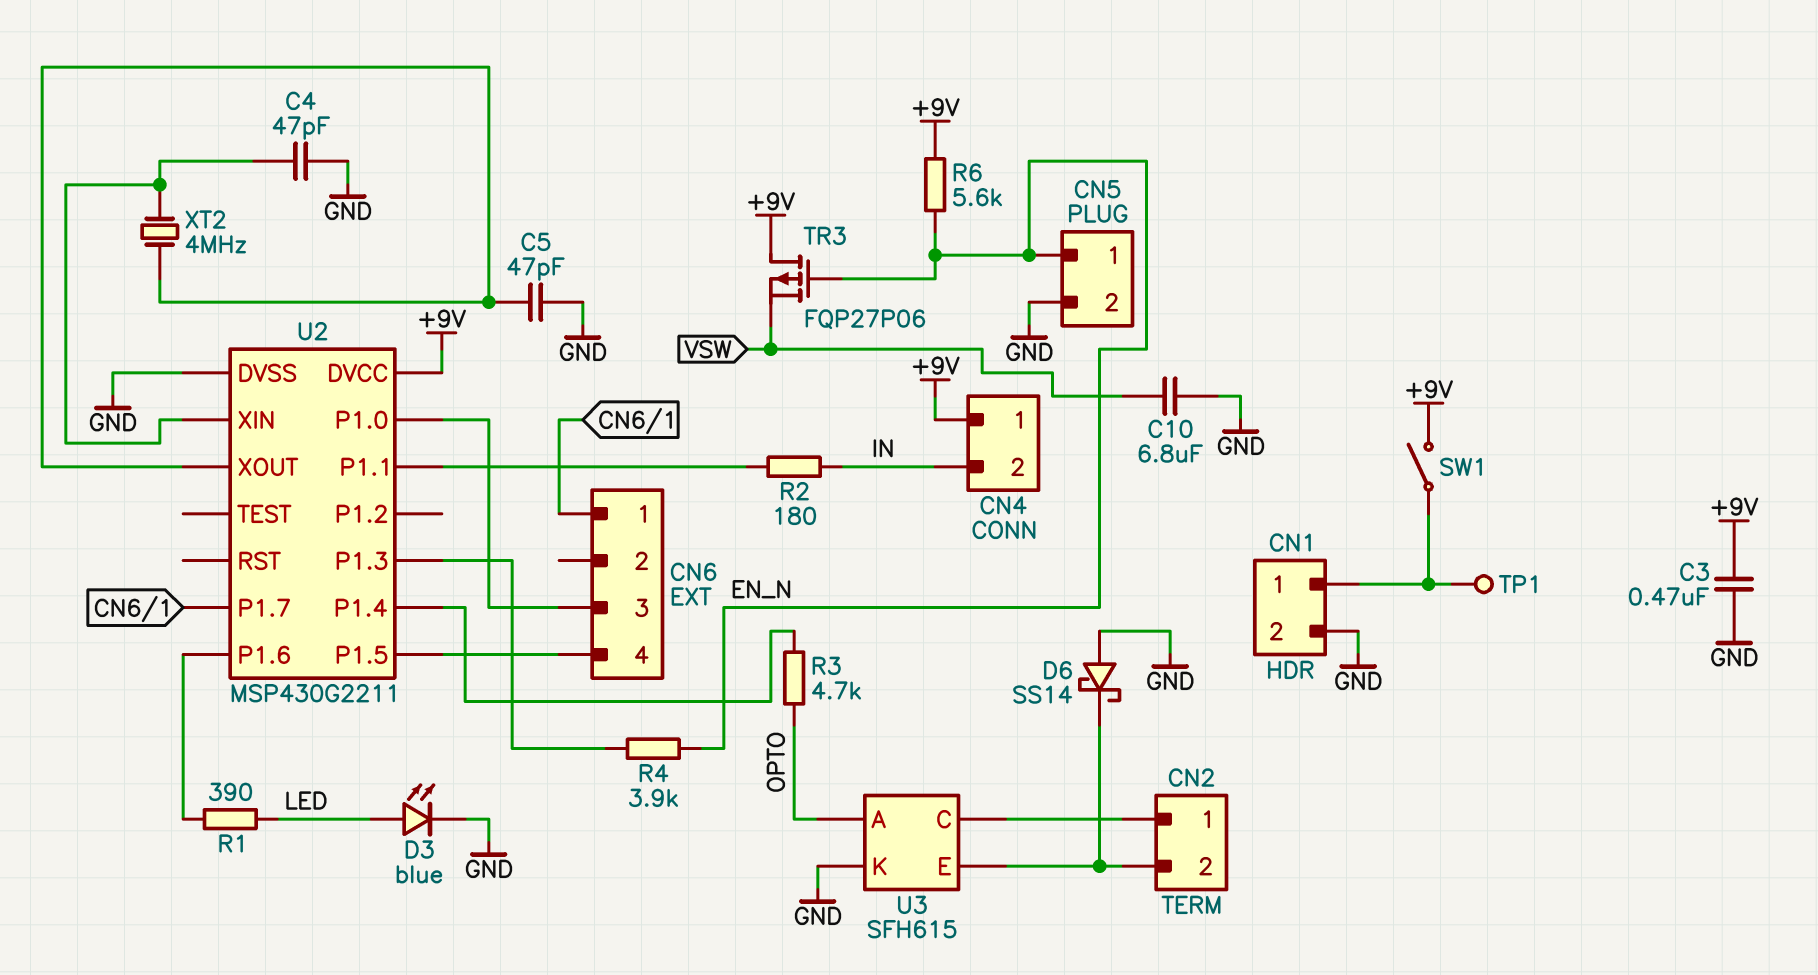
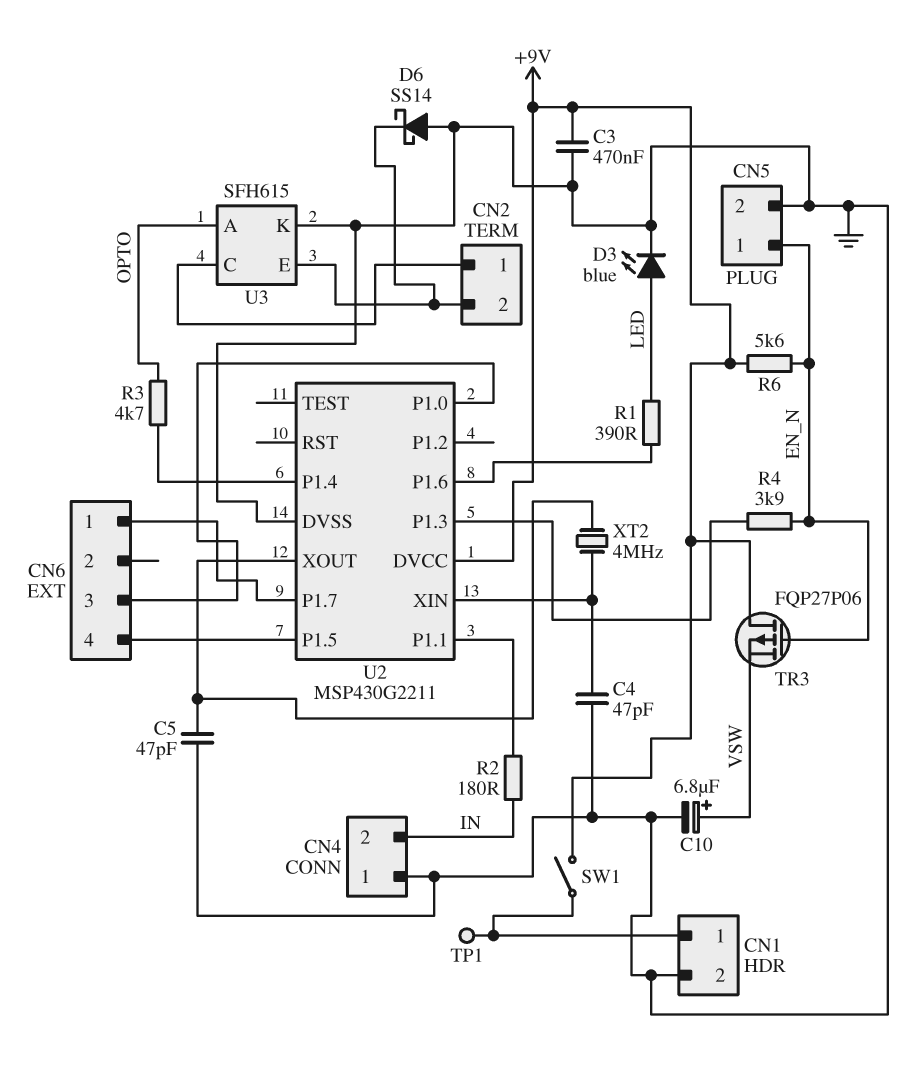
C10: 6.8uF (GND, VSW) -> 6.8uF (plus VSW, minus GND)
CN4 pin 1: +9V -> GND

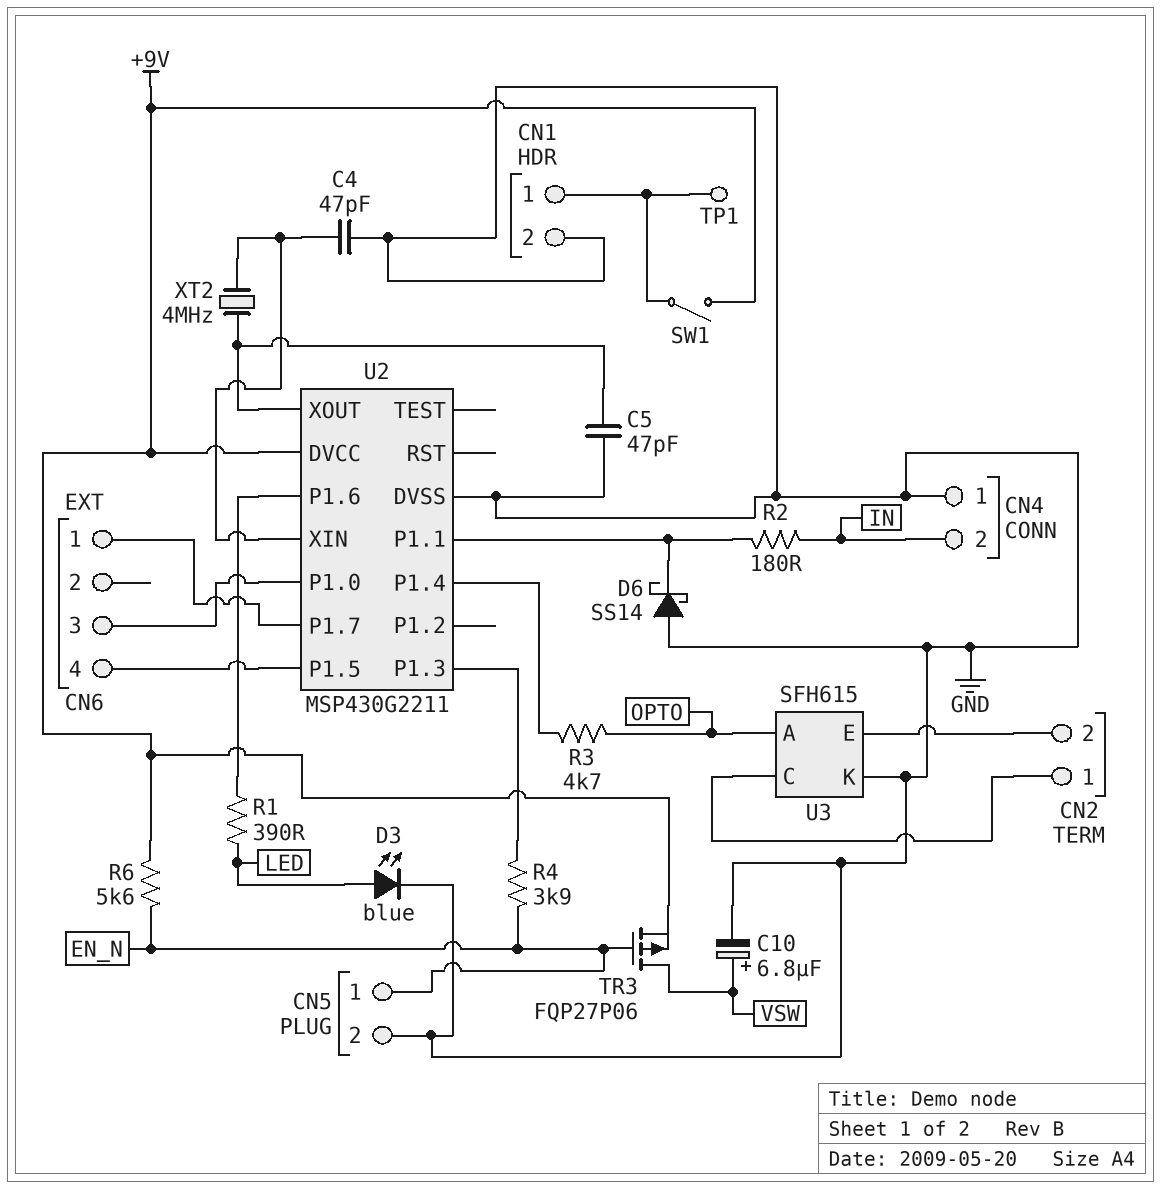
C3: 470nF (+9V, GND) -> none
D6: schottky SS14 (A GND, K CN2/2) -> schottky SS14 (A GND, K U2/P1.1)
TR3: PMOS FQP27P06 (G EN_N, D +9V, S VSW) -> PMOS FQP27P06 (G EN_N, D VSW, S +9V)

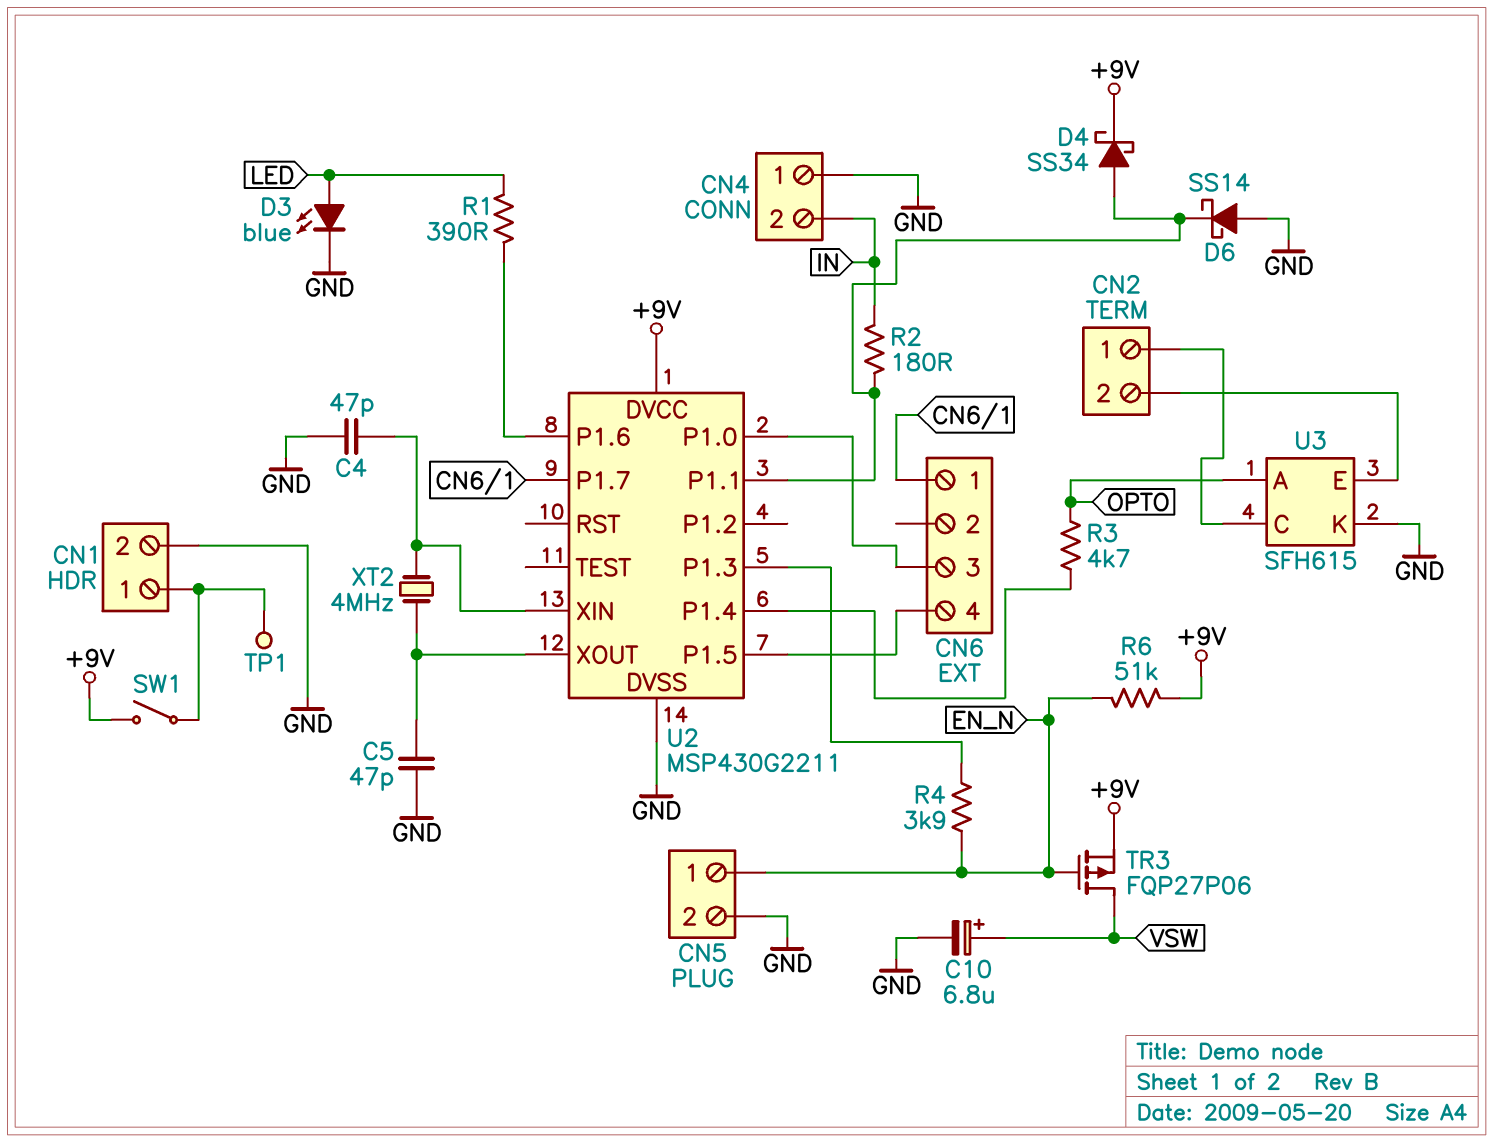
D4: none -> schottky SS34 (A U2/P1.1, K +9V)
R6: 5.6k (+9V, EN_N) -> 51k (+9V, EN_N)

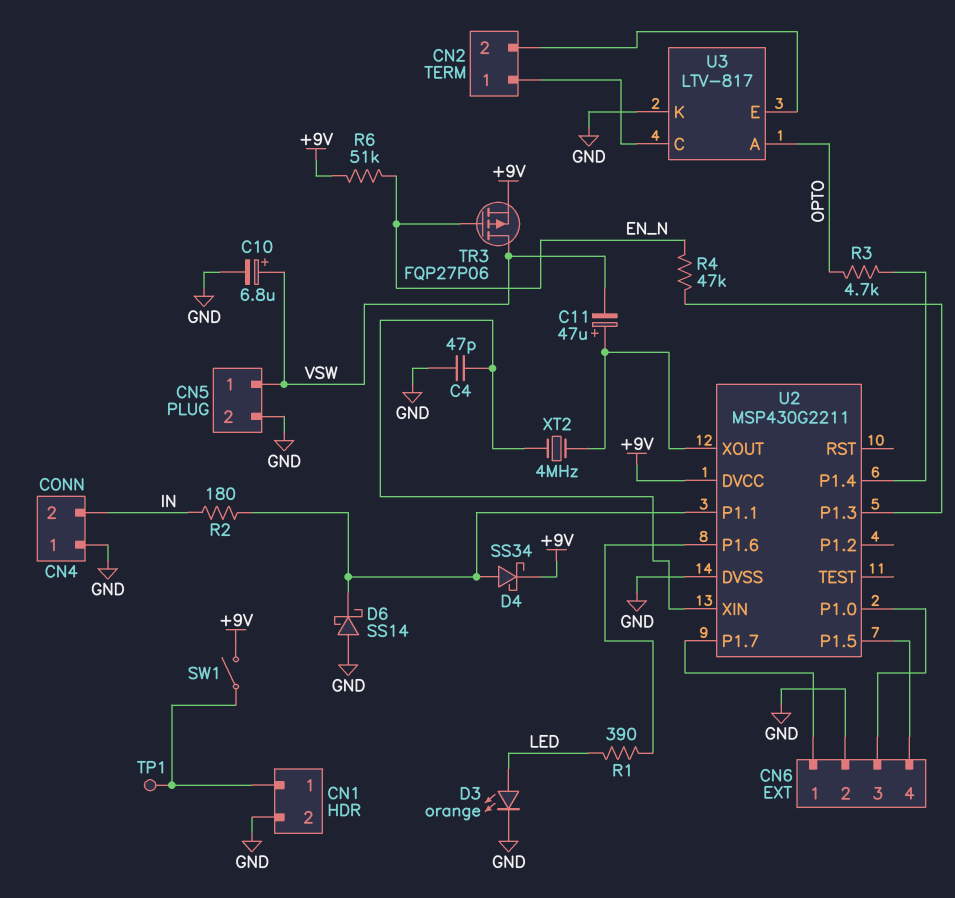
C5: 47pF (GND, U2/XOUT) -> none
C11: none -> 47uF (plus U2/XOUT, minus VSW)
CN5 pin 1: EN_N -> VSW
CN6 pin 2: none -> GND
D3: LED blue (A LED, K GND) -> LED orange (A LED, K GND)
R4: 3.9k (EN_N, U2/P1.3) -> 47k (EN_N, U2/P1.3)
U3: SFH615 -> LTV-817

